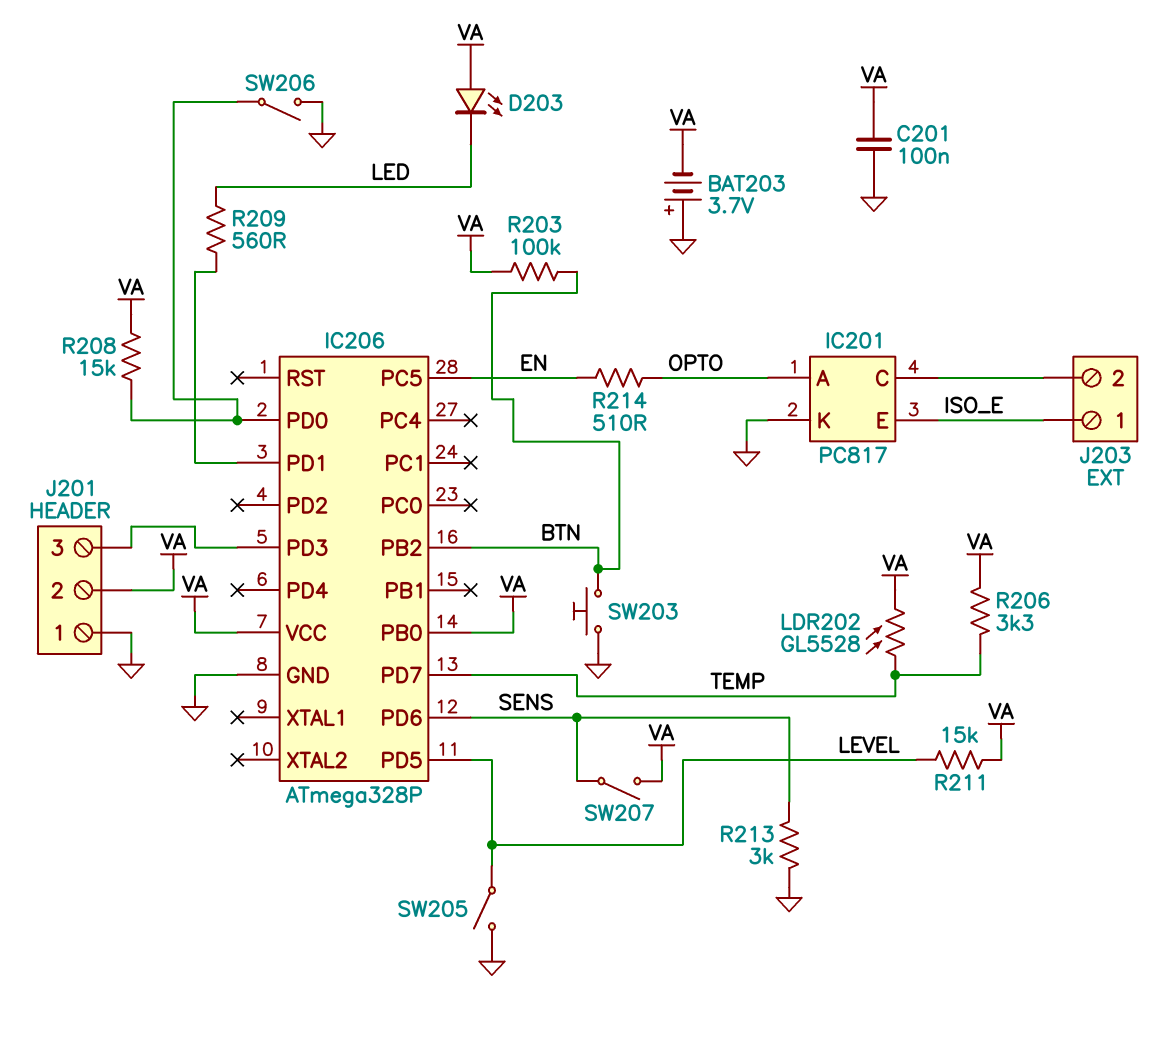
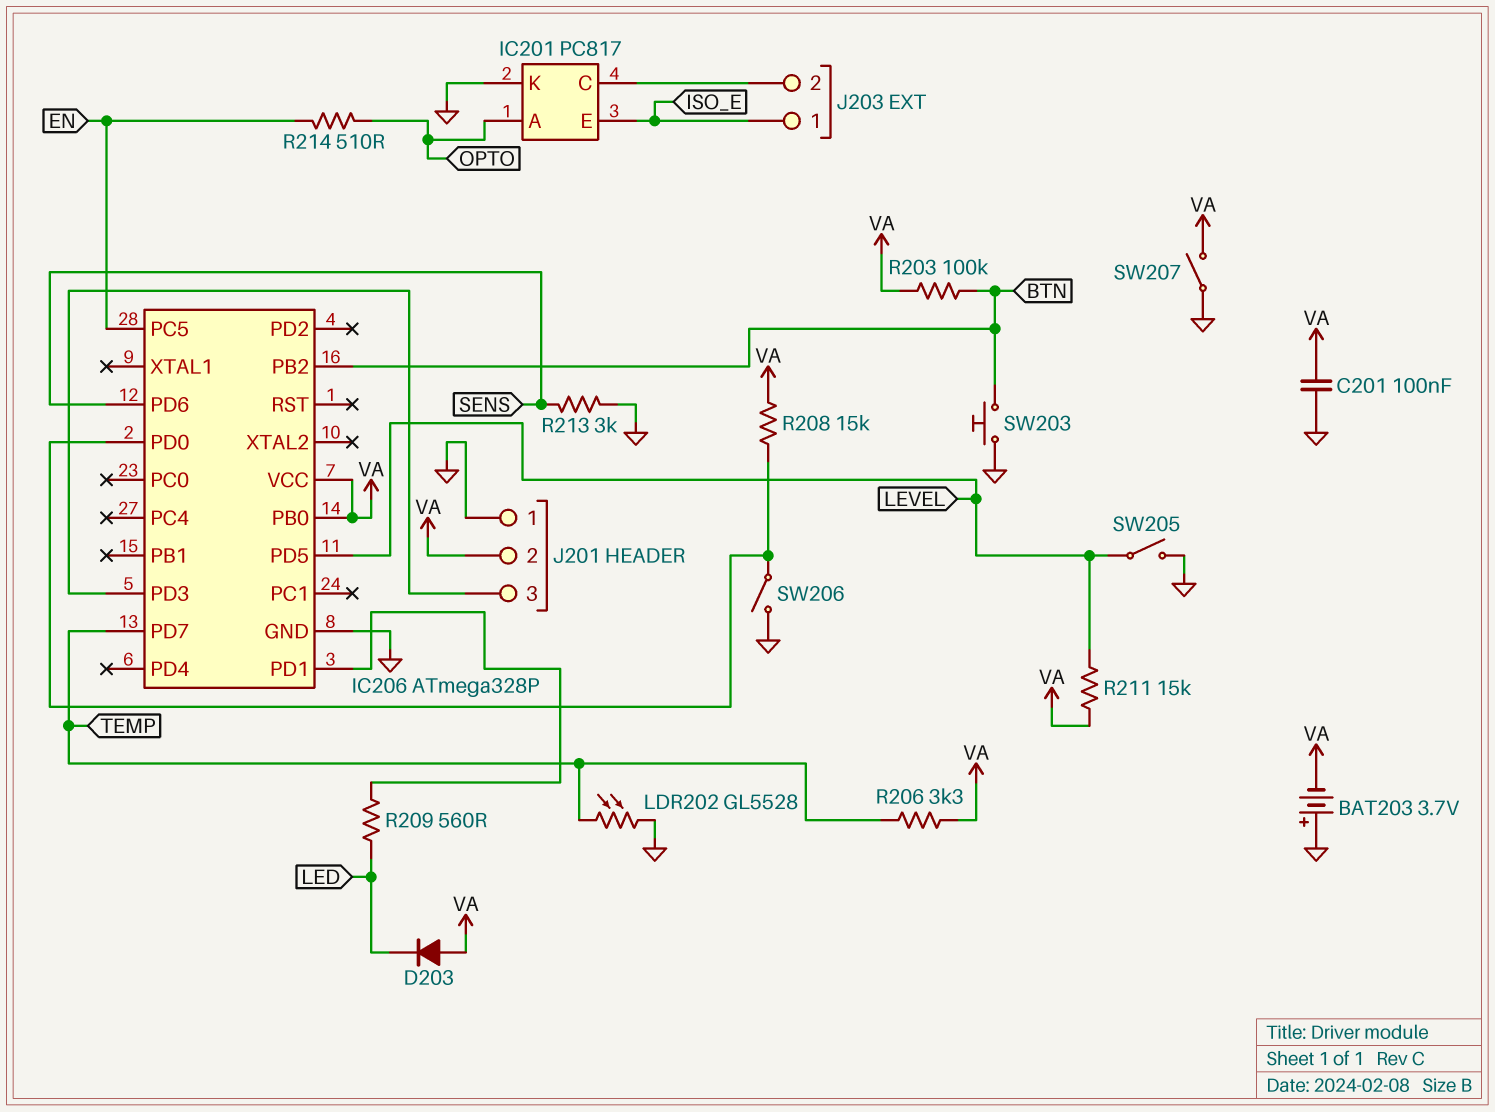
D203: LED (A VA, K LED) -> diode (A VA, K LED)
LDR202: GL5528 (TEMP, VA) -> GL5528 (GND, TEMP)
SW207: switch (SENS, VA) -> switch (GND, VA)

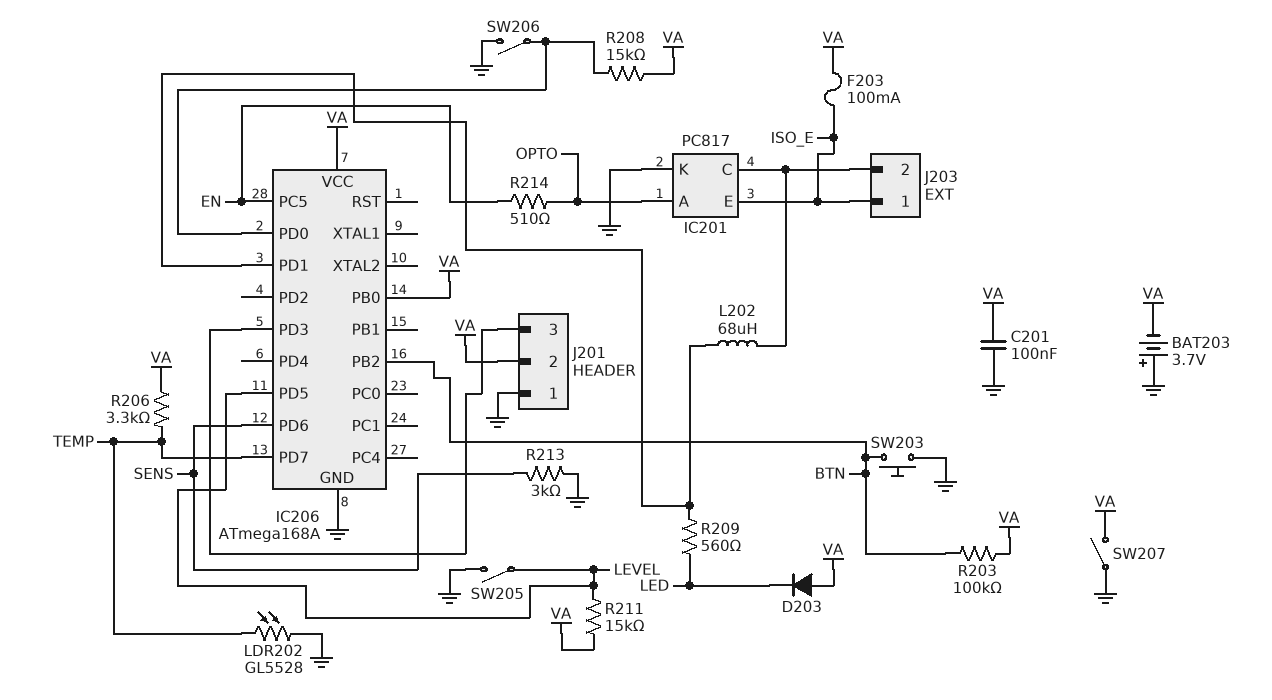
F203: none -> 100mA (ISO_E, VA)
IC206: ATmega328P -> ATmega168A
L202: none -> 68uH (IC201/C, IC206/PD1)

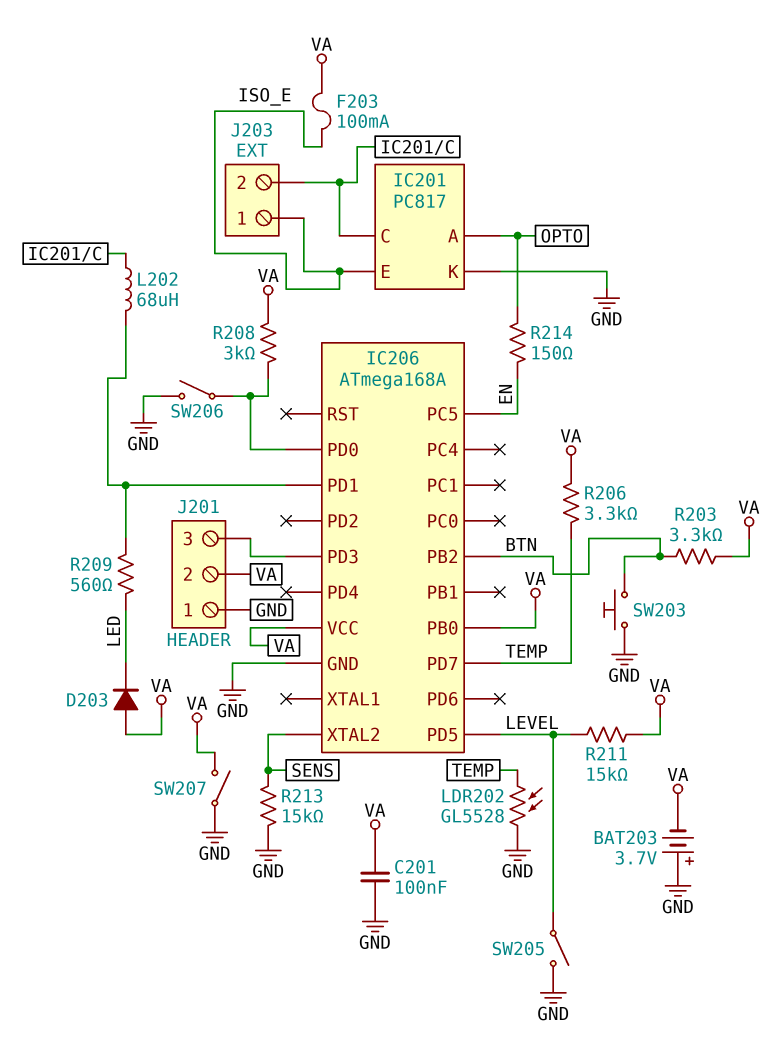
IC206 pin PD6: SENS -> none
IC206 pin XTAL2: none -> SENS
R203: 100k (BTN, VA) -> 3.3k (BTN, VA)
R208: 15k (IC206/PD0, VA) -> 3k (IC206/PD0, VA)
R213: 3k (GND, SENS) -> 15k (GND, SENS)
R214: 510 (EN, OPTO) -> 150 (EN, OPTO)

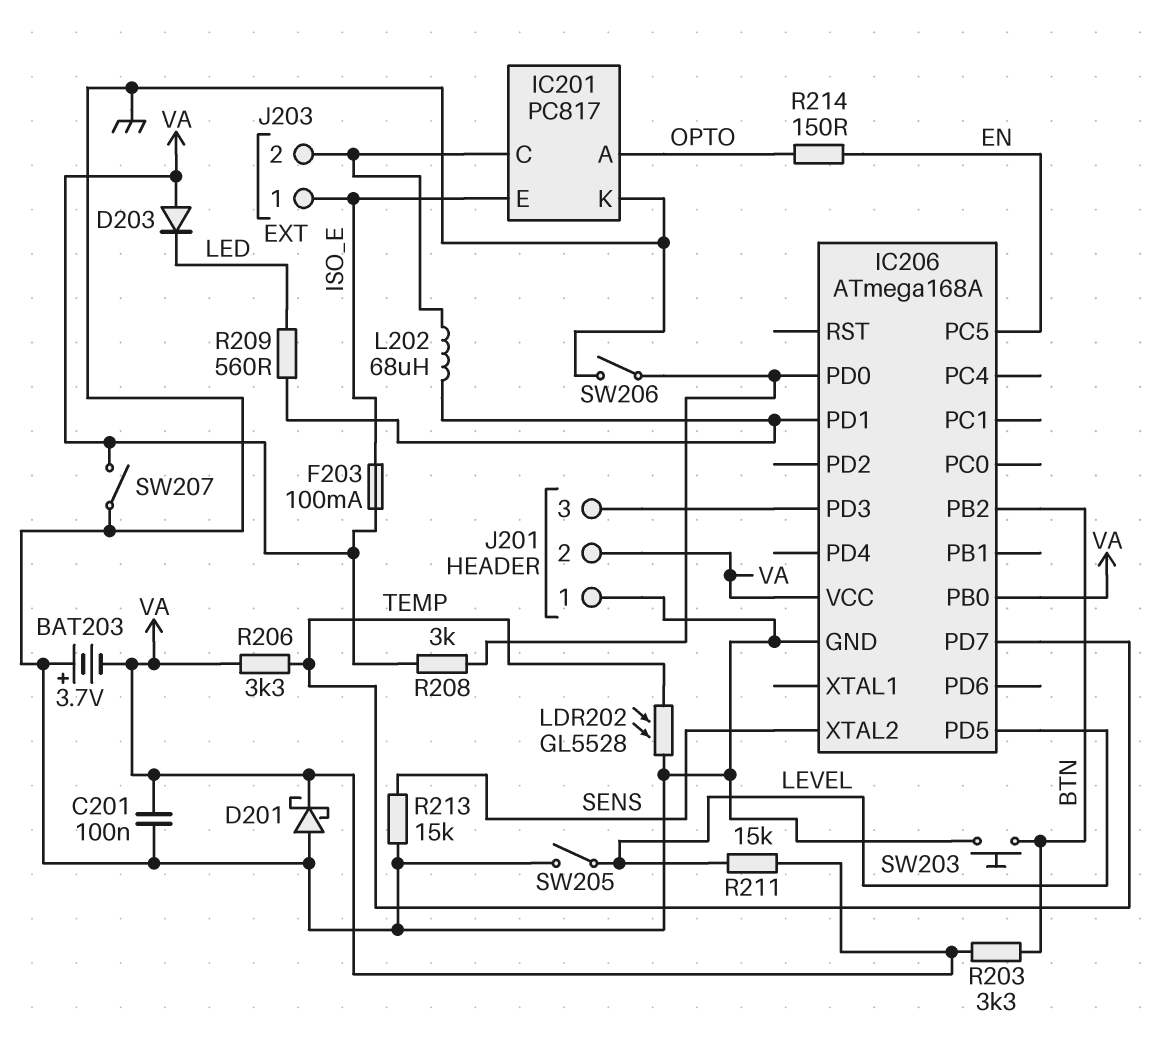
D201: none -> schottky (A GND, K VA)

